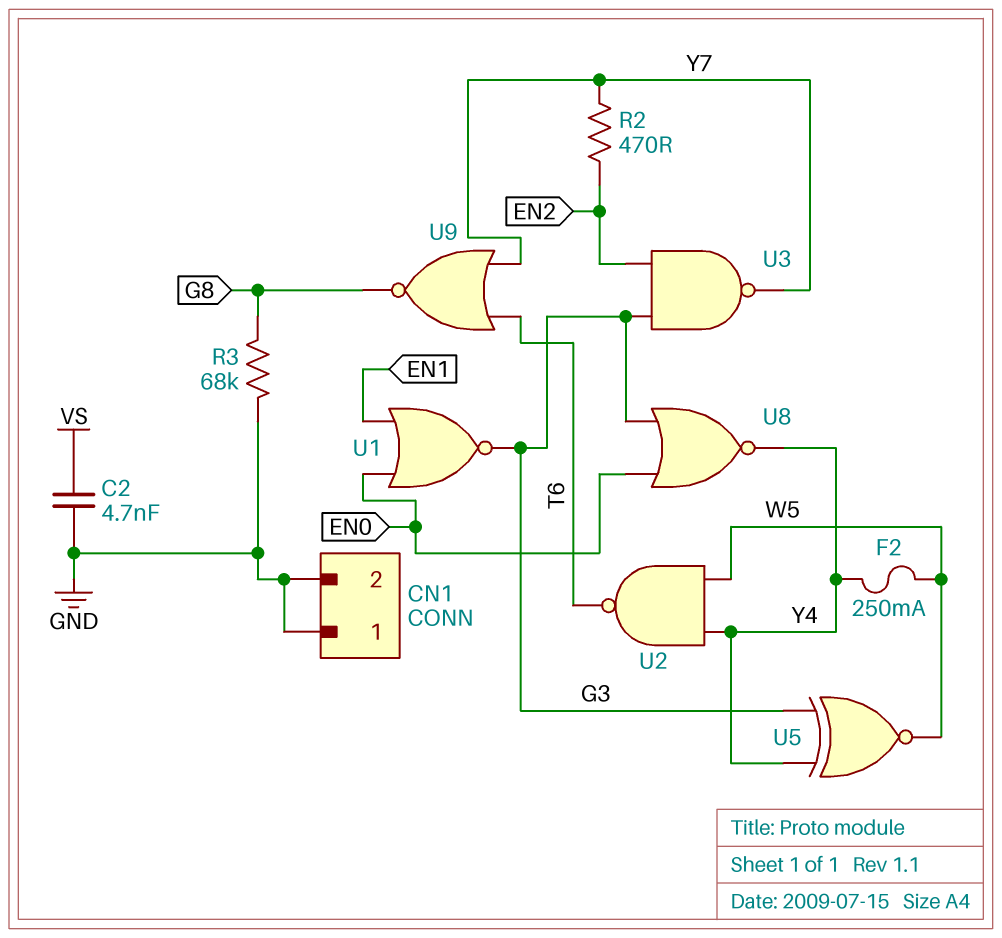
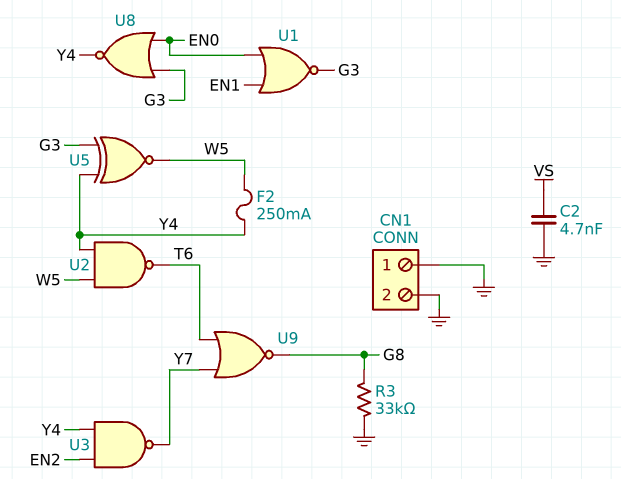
R2: 470 (EN2, Y7) -> none
R3: 68k (G8, GND) -> 33k (G8, GND)
U3: NAND (in EN2, in G3, out Y7) -> NAND (in EN2, in Y4, out Y7)

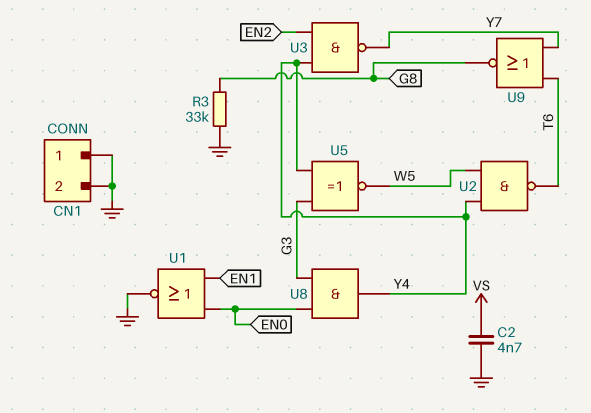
F2: 250mA (W5, Y4) -> none
U1: NOR (in EN0, in EN1, out G3) -> NOR (in EN0, in EN1, out GND)
U8: NOR (in EN0, in G3, out Y4) -> AND (in EN0, in G3, out Y4)

